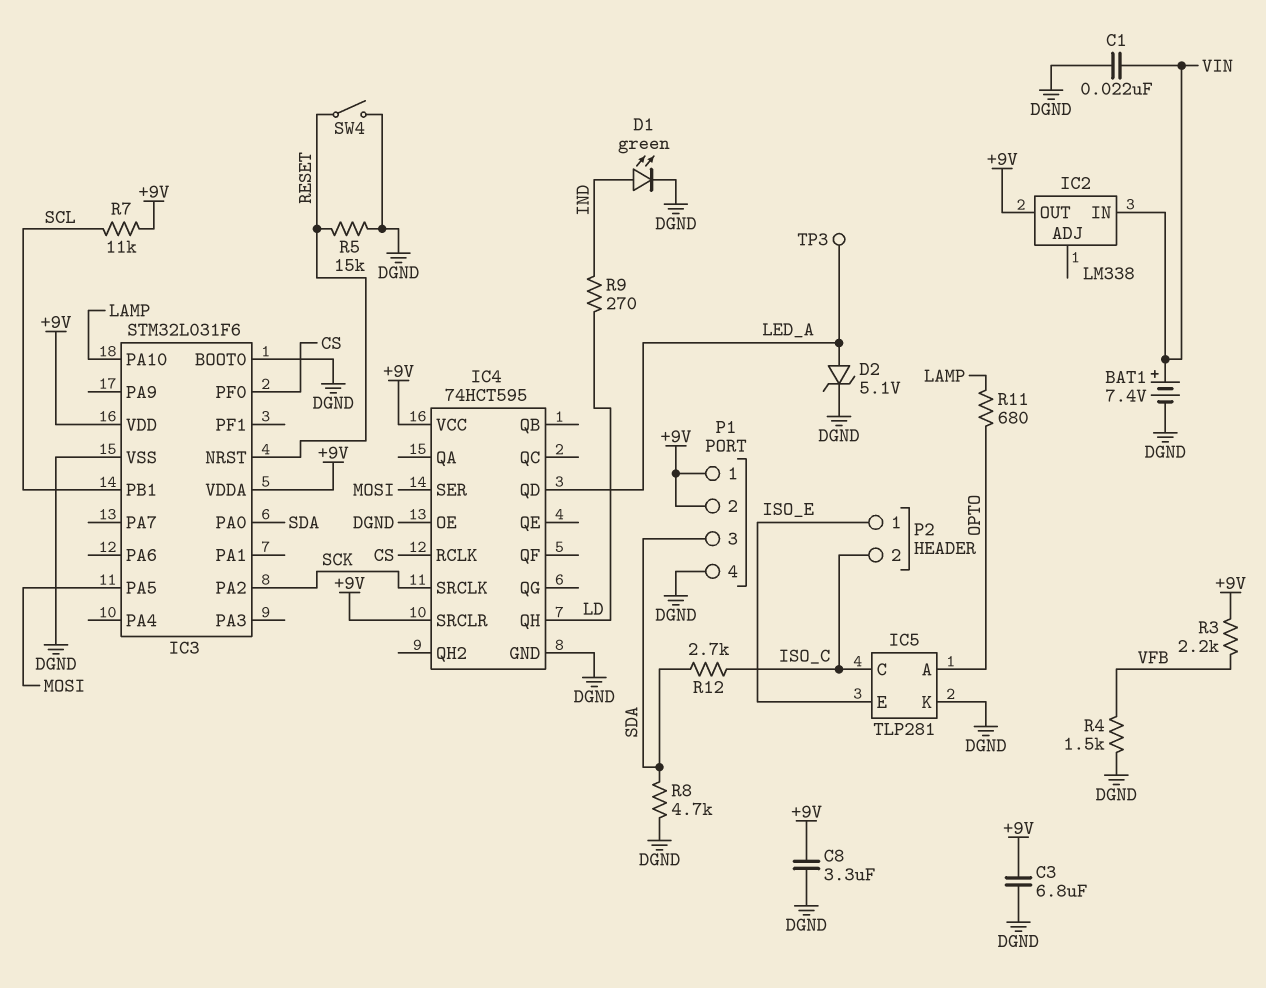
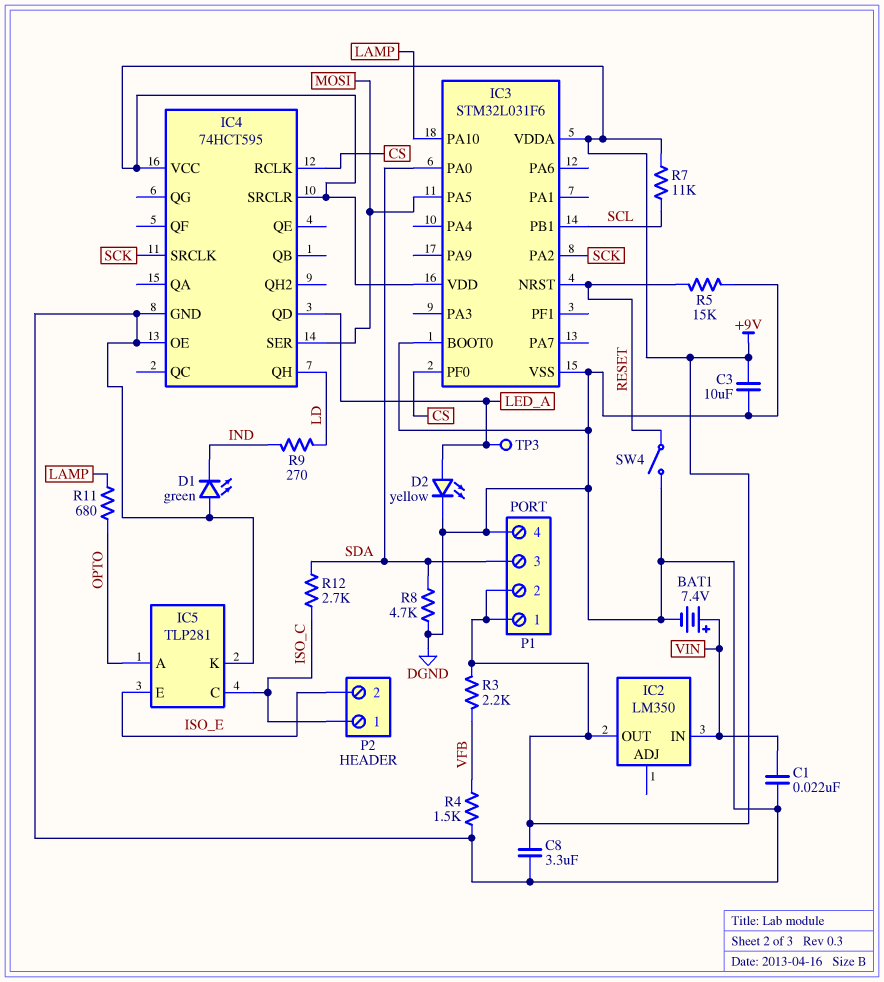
C3: 6.8uF (+9V, DGND) -> 10uF (+9V, DGND)
D1: LED green (A IND, K DGND) -> LED green (A DGND, K IND)
D2: zener 5.1V (A LED_A, K DGND) -> LED yellow (A LED_A, K DGND)
IC2: LM338 -> LM350
P2 pin 1: ISO_E -> ISO_C
P2 pin 2: ISO_C -> ISO_E

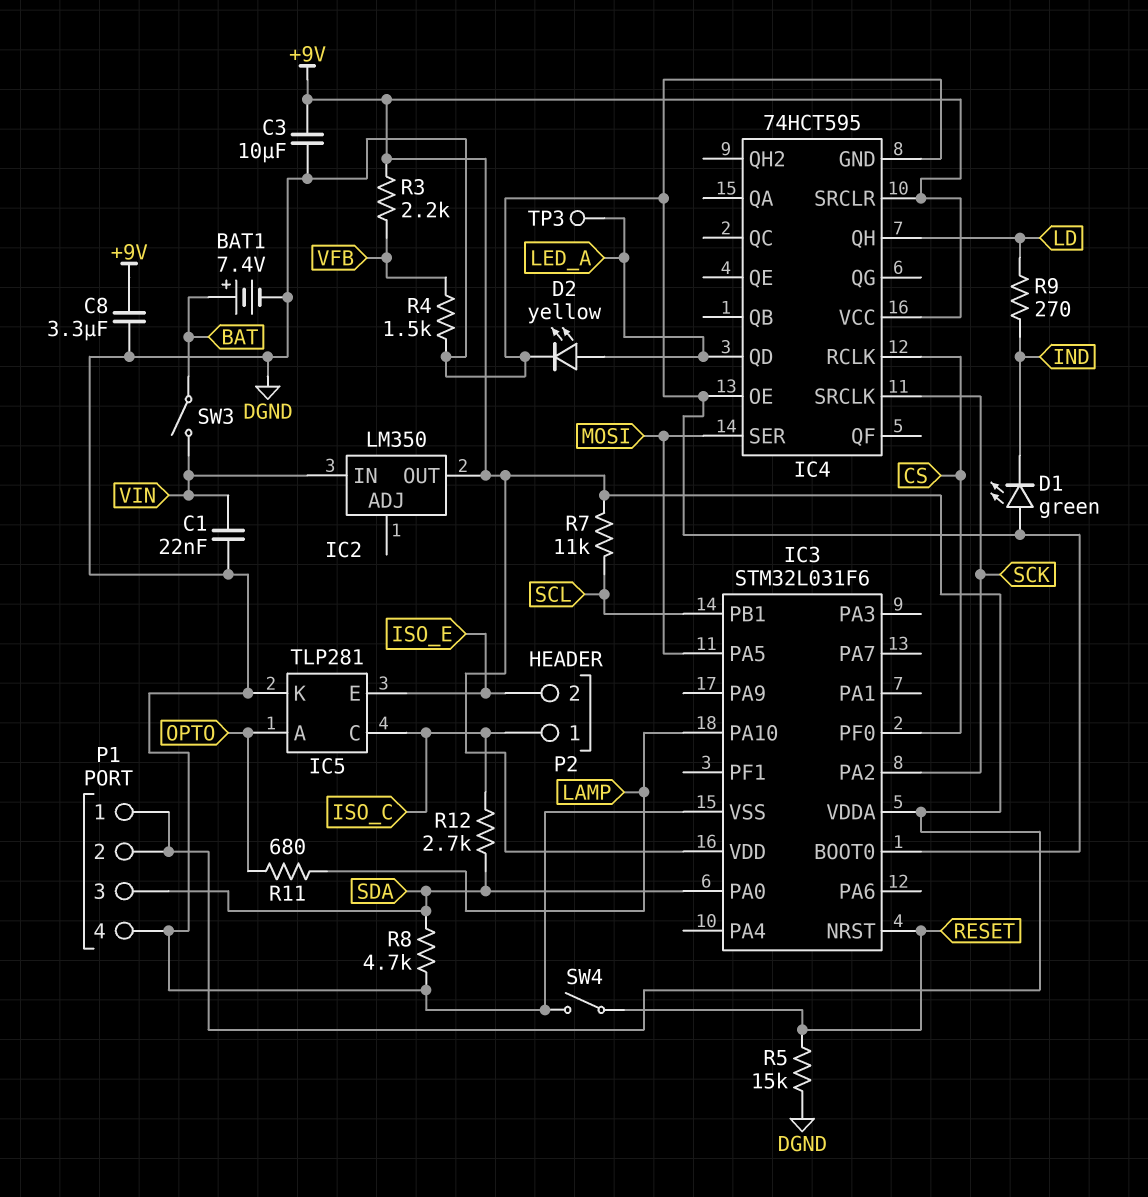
BAT1: 7.4V (plus VIN, minus DGND) -> 7.4V (plus BAT, minus DGND)
SW3: none -> switch (BAT, VIN)

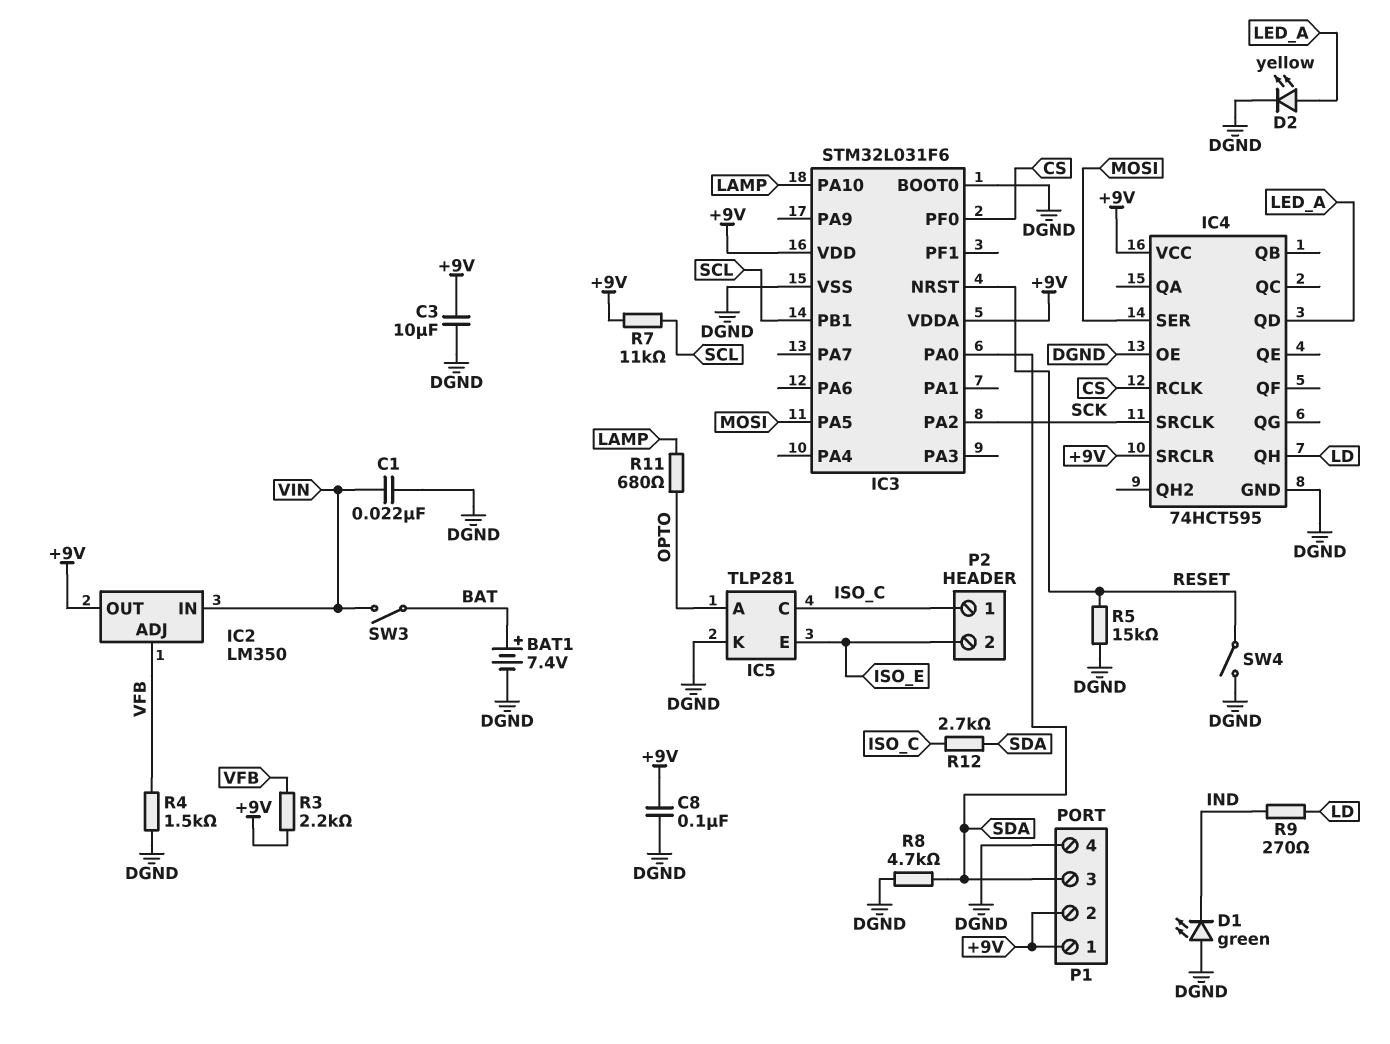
C8: 3.3uF (+9V, DGND) -> 100nF (+9V, DGND)
IC2 pin ADJ: none -> VFB
TP3: test point (LED_A) -> none

